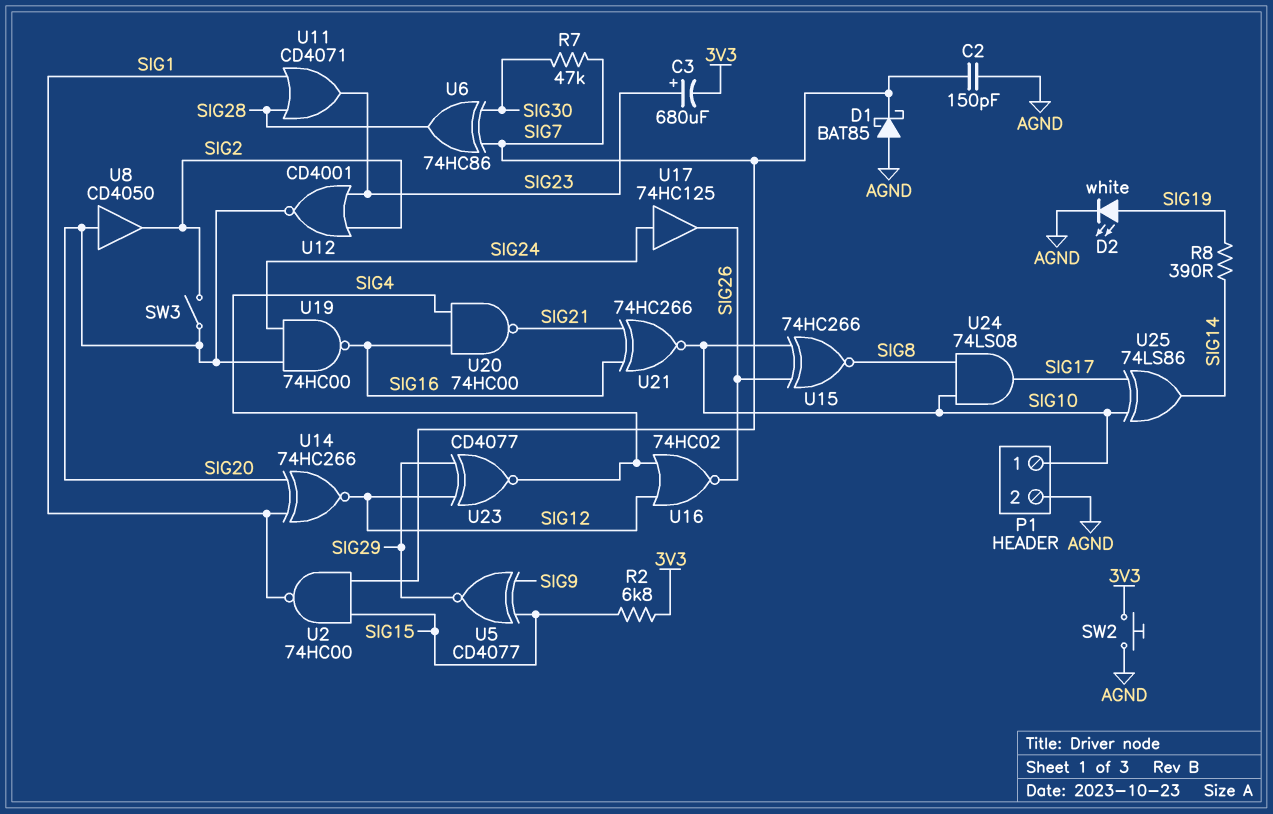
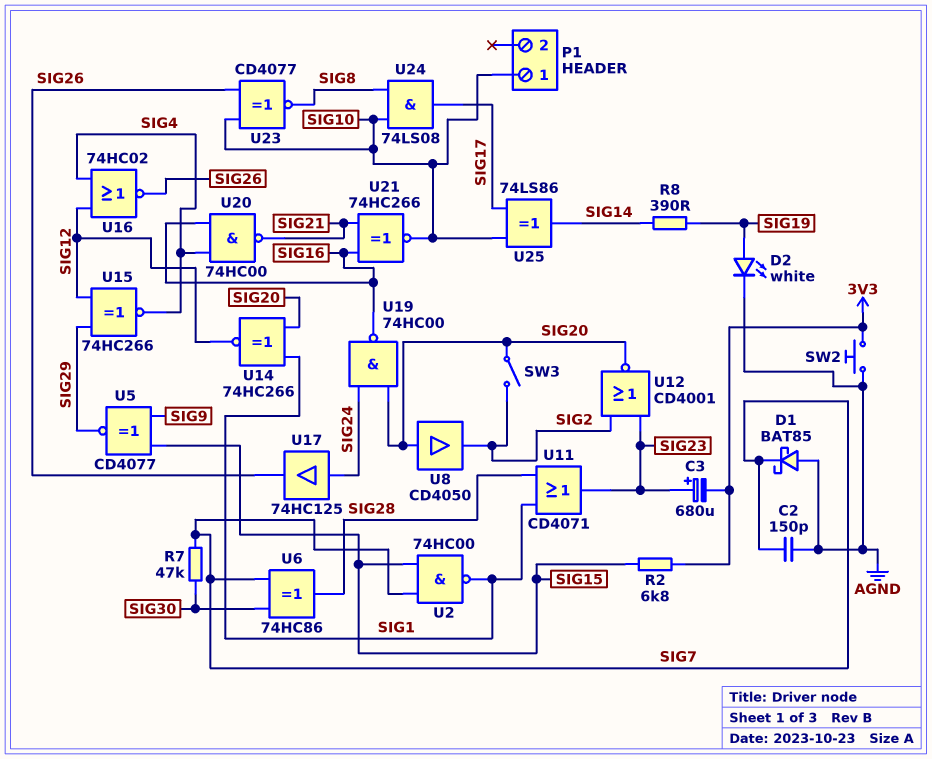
P1 pin 2: AGND -> none
U15: XNOR 74HC266 (in SIG10, in SIG26, out SIG8) -> XNOR 74HC266 (in SIG12, in SIG29, out SIG4)
U23: XNOR CD4077 (in SIG12, in SIG29, out SIG4) -> XNOR CD4077 (in SIG10, in SIG26, out SIG8)

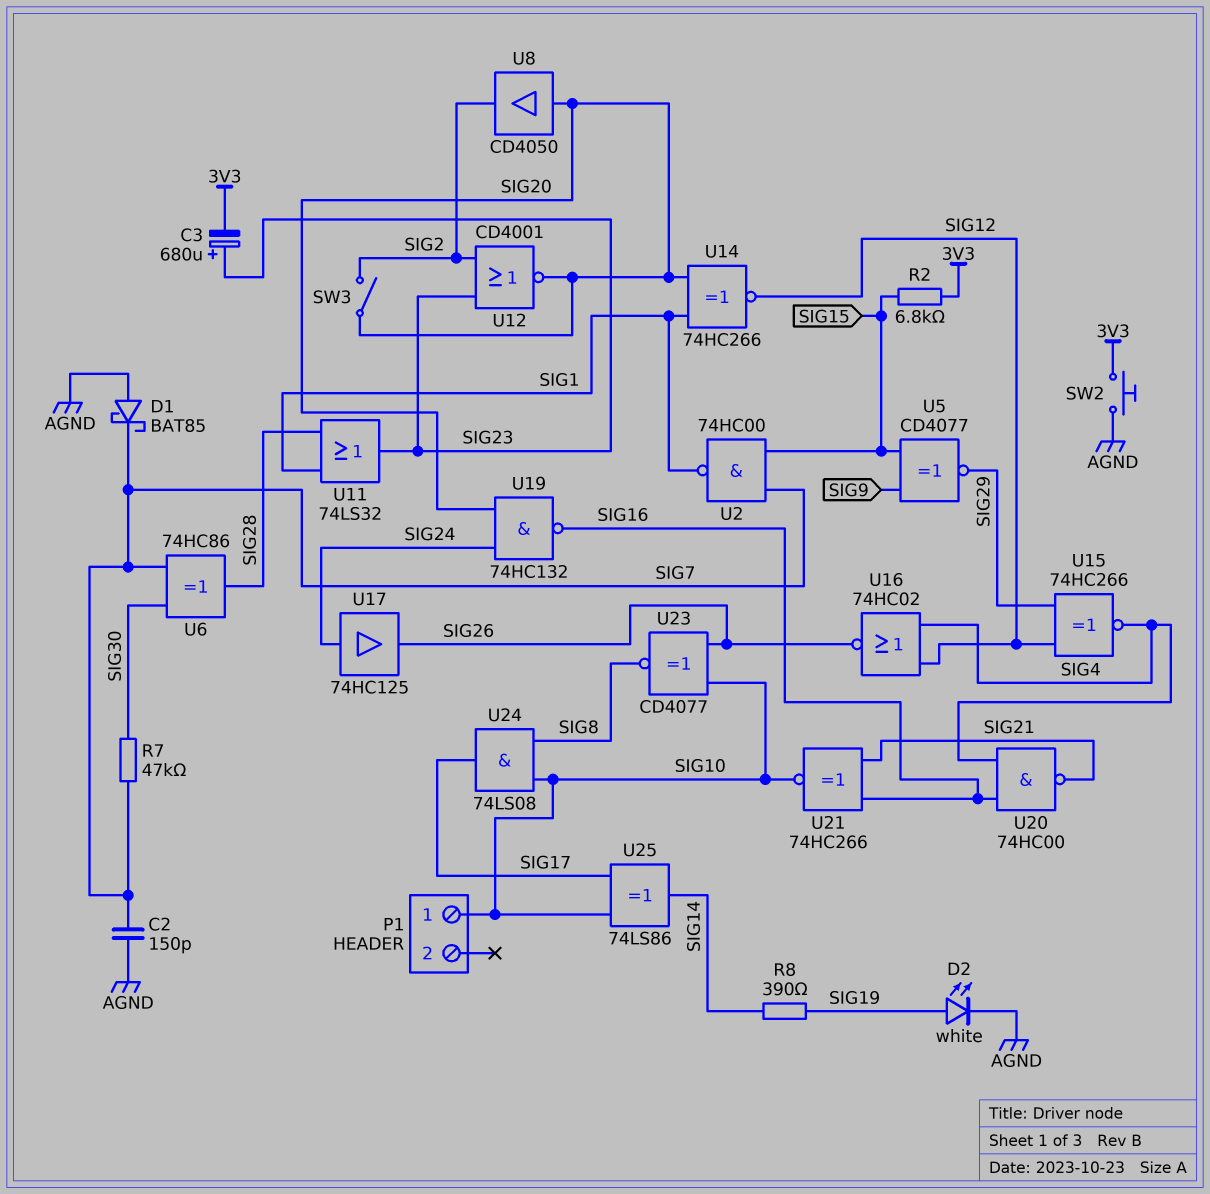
U11: OR CD4071 (in SIG1, in SIG28, out SIG23) -> OR 74LS32 (in SIG1, in SIG28, out SIG23)
U19: NAND 74HC00 (in SIG20, in SIG24, out SIG16) -> NAND 74HC132 (in SIG20, in SIG24, out SIG16)

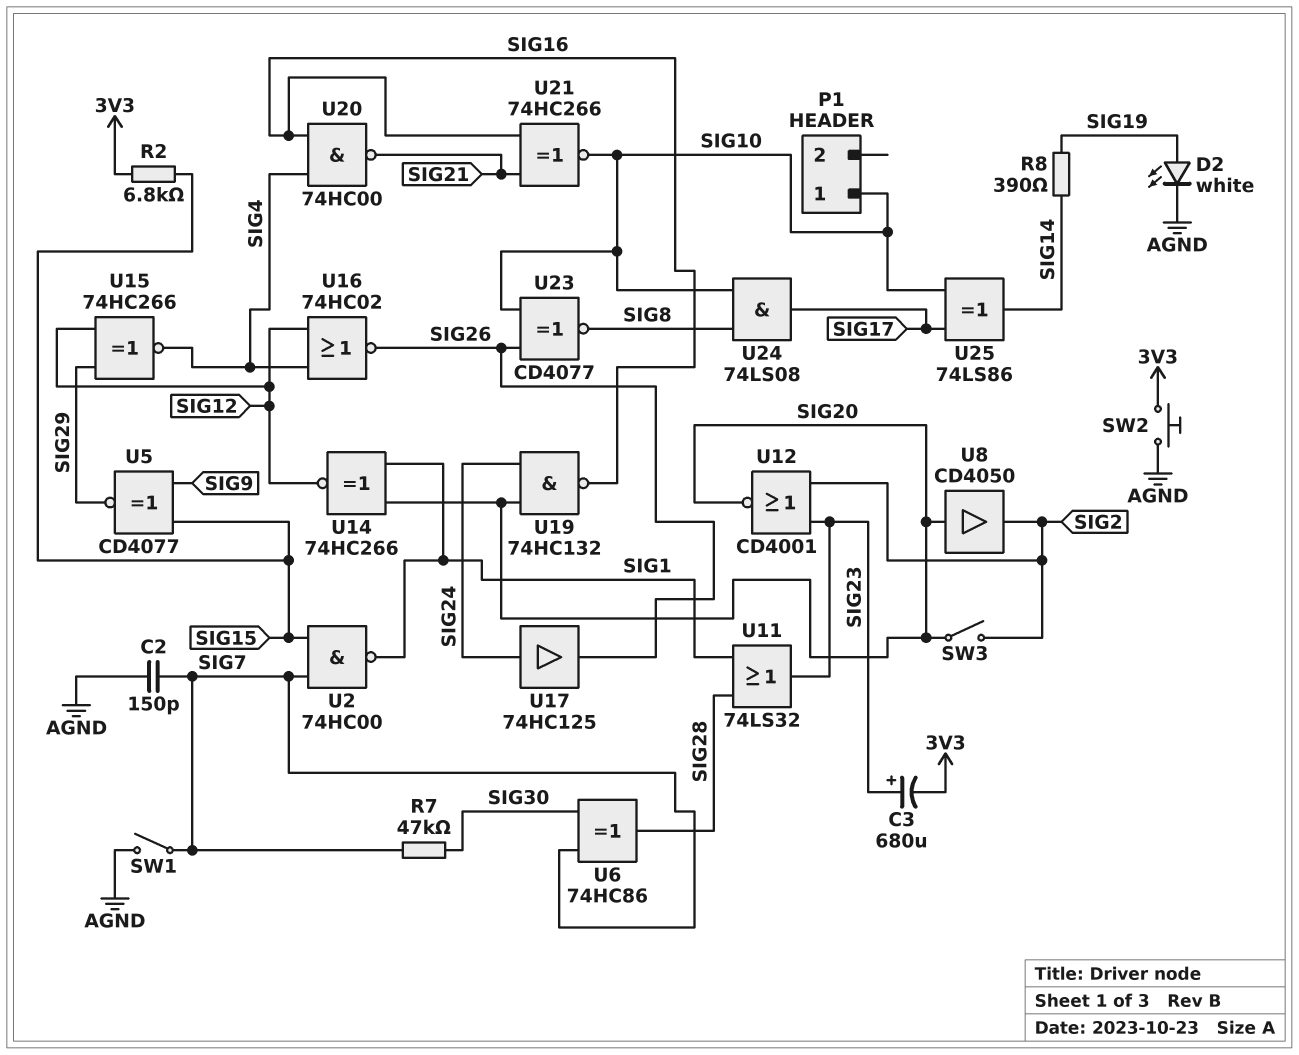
D1: schottky BAT85 (A AGND, K SIG7) -> none
SW1: none -> switch (AGND, SIG7)

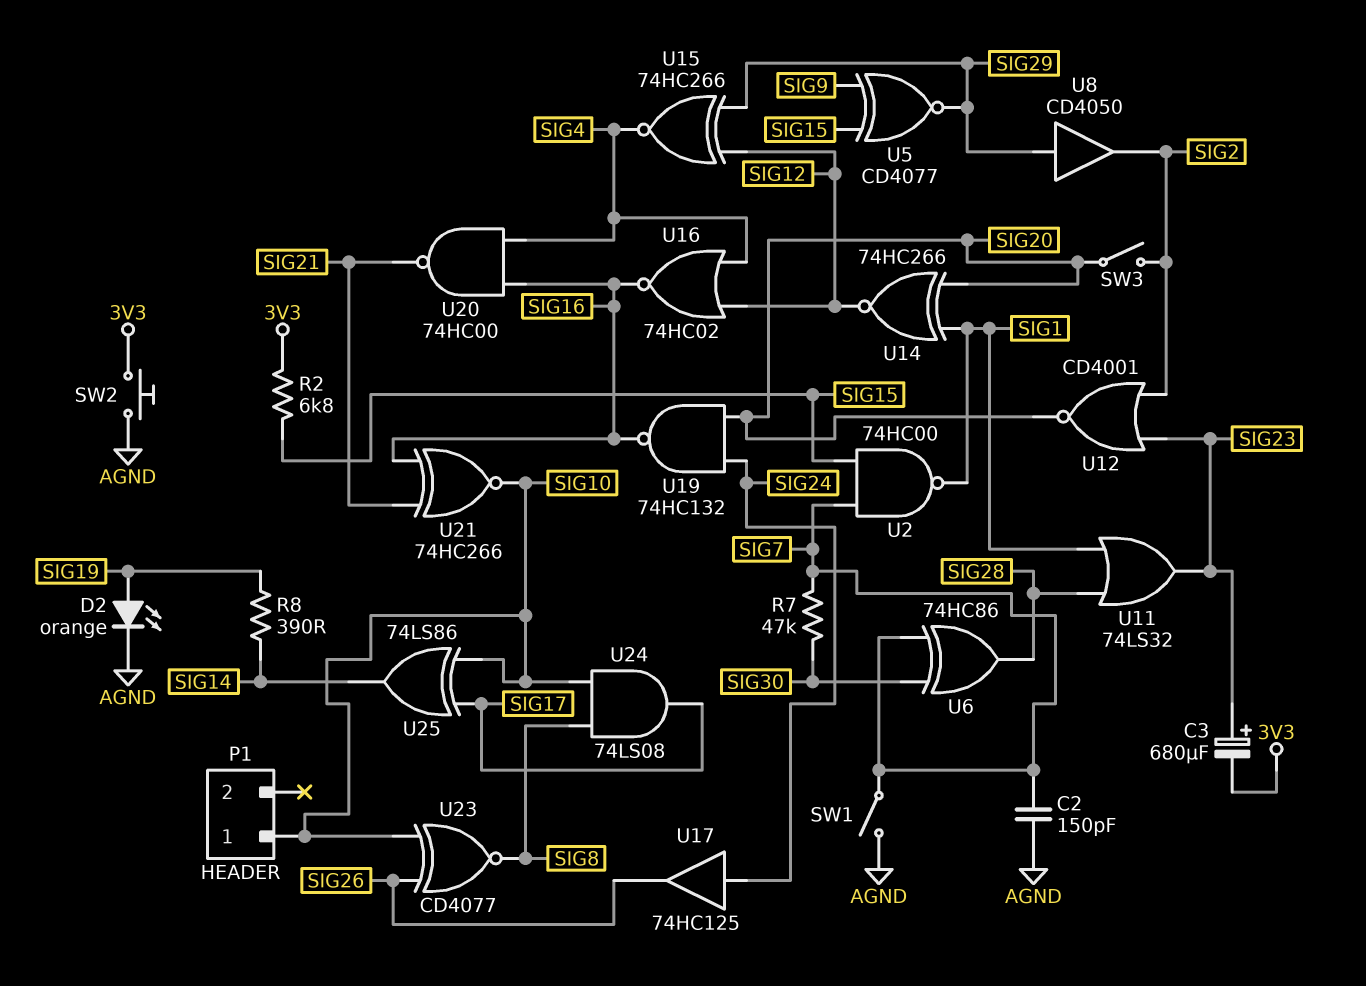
D2: LED white (A SIG19, K AGND) -> LED orange (A SIG19, K AGND)
U8: buffer CD4050 (in SIG20, out SIG2) -> buffer CD4050 (in SIG29, out SIG2)
U16: NOR 74HC02 (in SIG4, in SIG12, out SIG26) -> NOR 74HC02 (in SIG4, in SIG12, out SIG16)

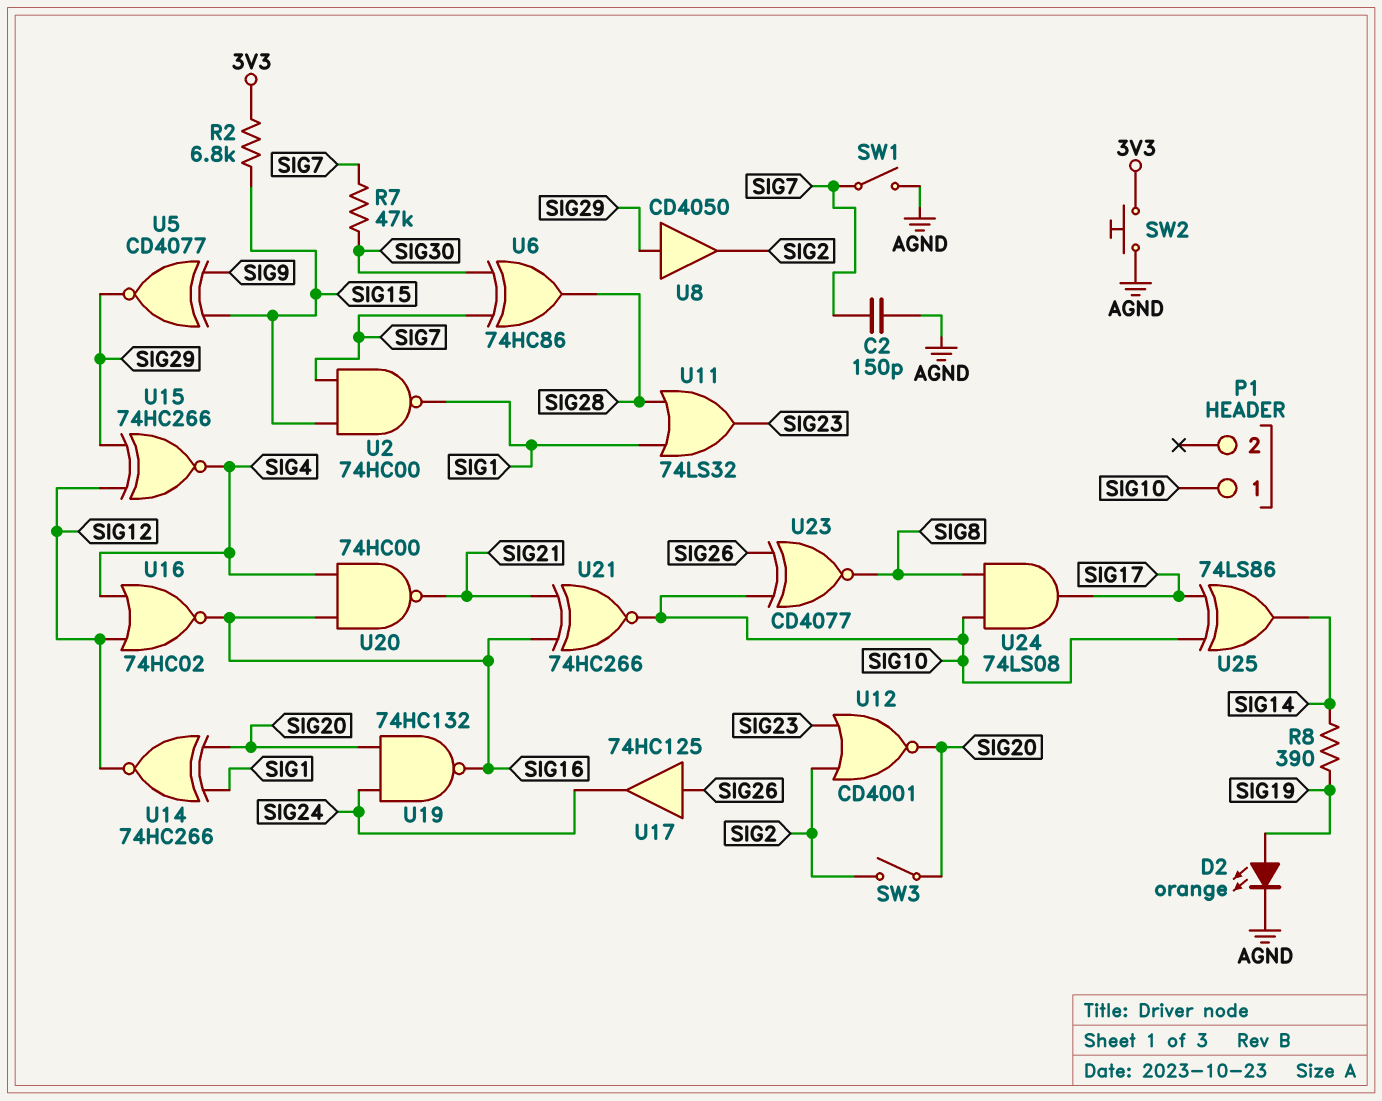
C3: 680uF (plus SIG23, minus 3V3) -> none
U17: buffer 74HC125 (in SIG24, out SIG26) -> buffer 74HC125 (in SIG26, out SIG24)

